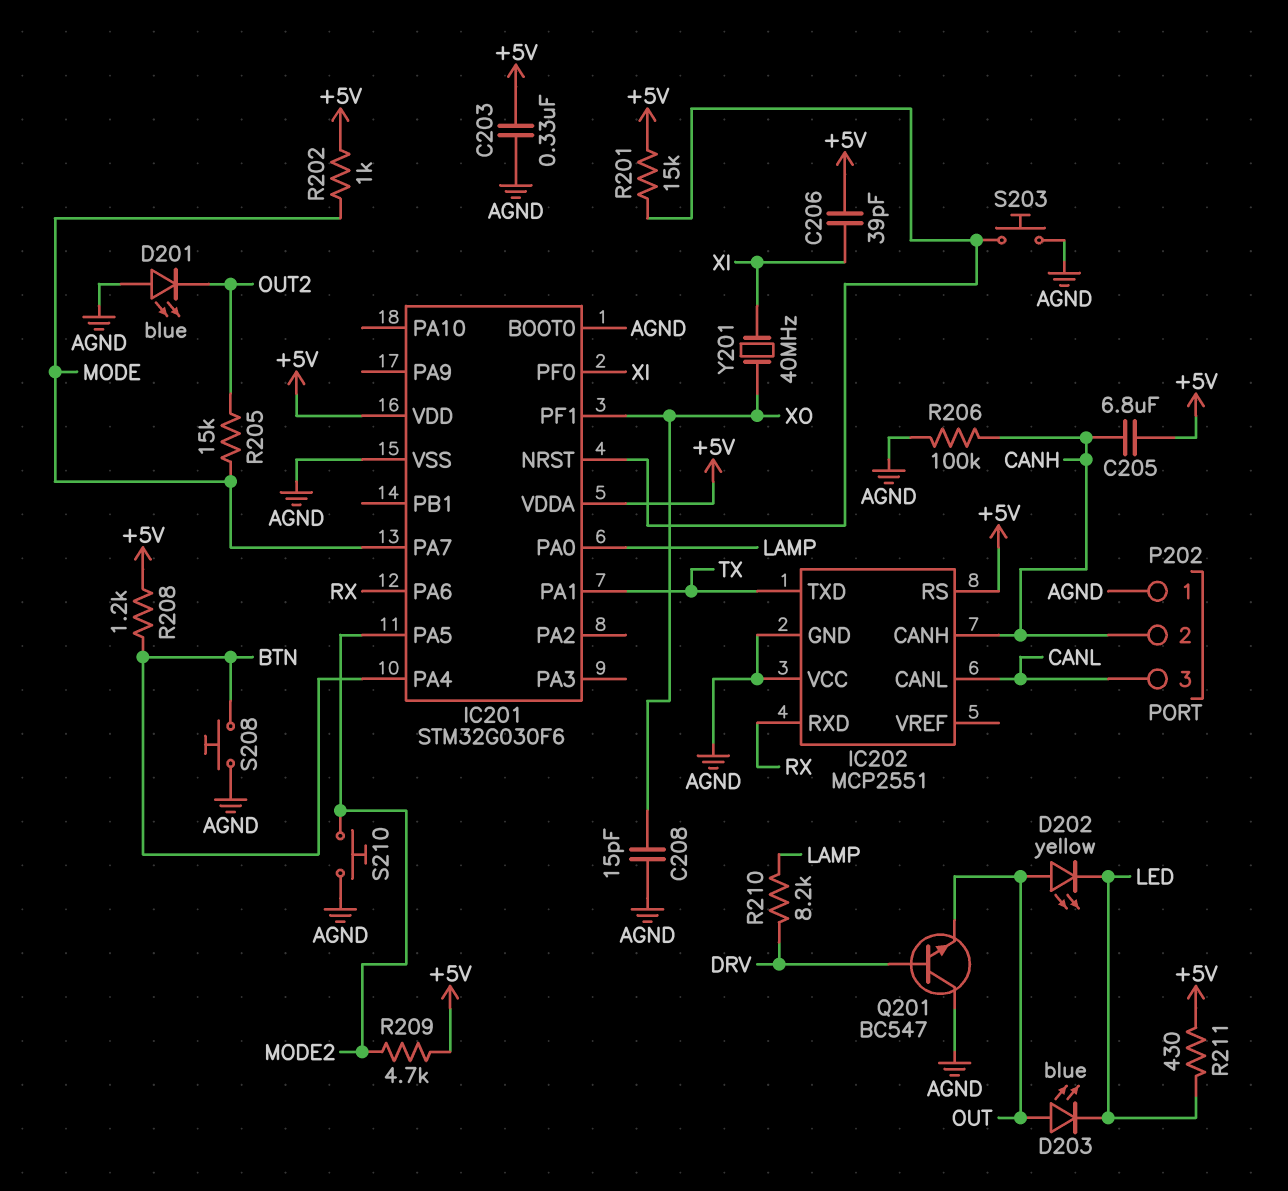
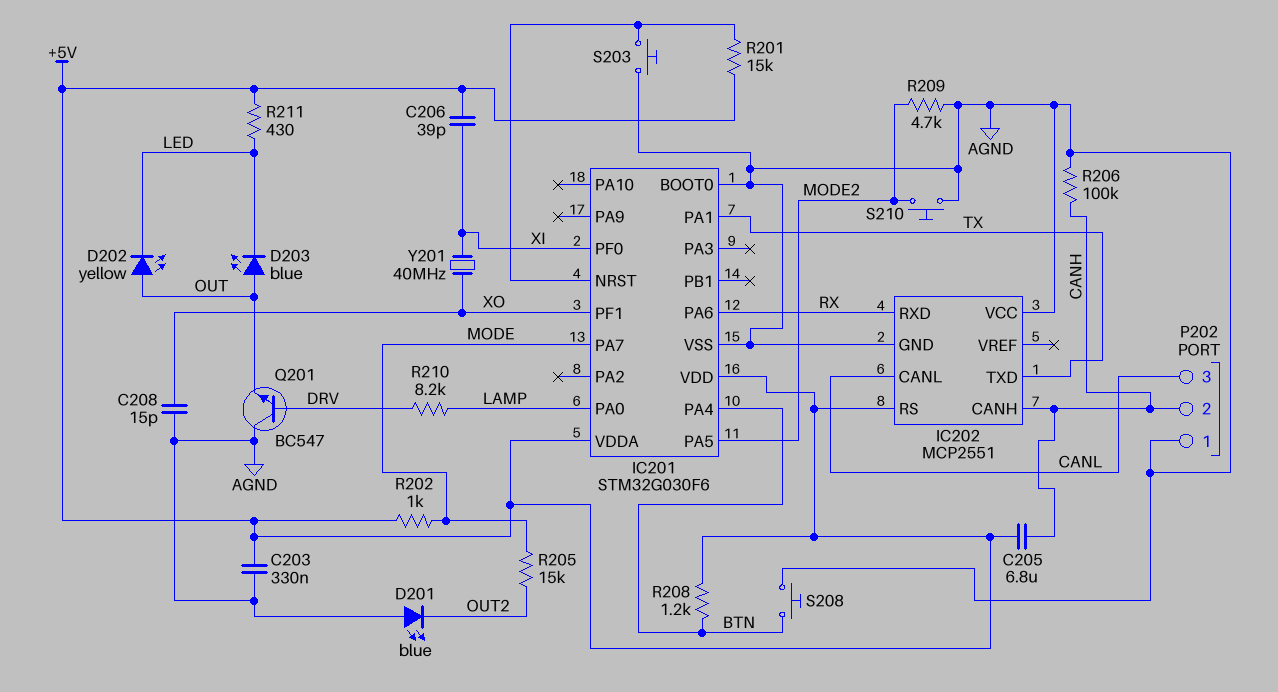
R209: 4.7k (+5V, MODE2) -> 4.7k (AGND, MODE2)

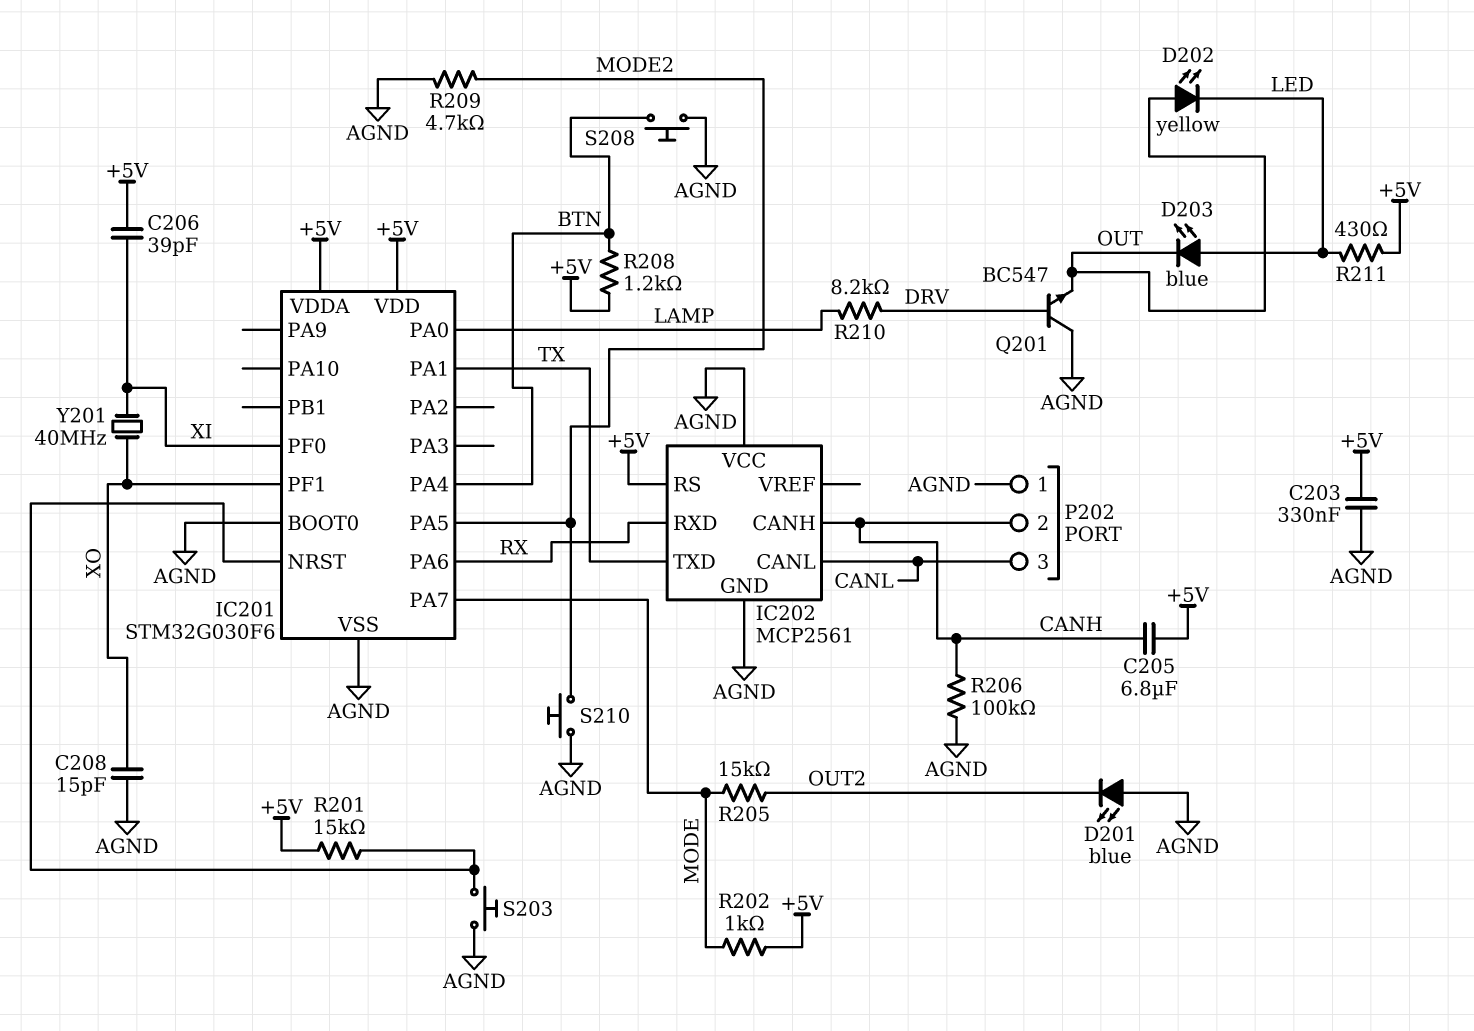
D203: LED blue (A OUT, K LED) -> LED blue (A LED, K OUT)
IC202: MCP2551 -> MCP2561

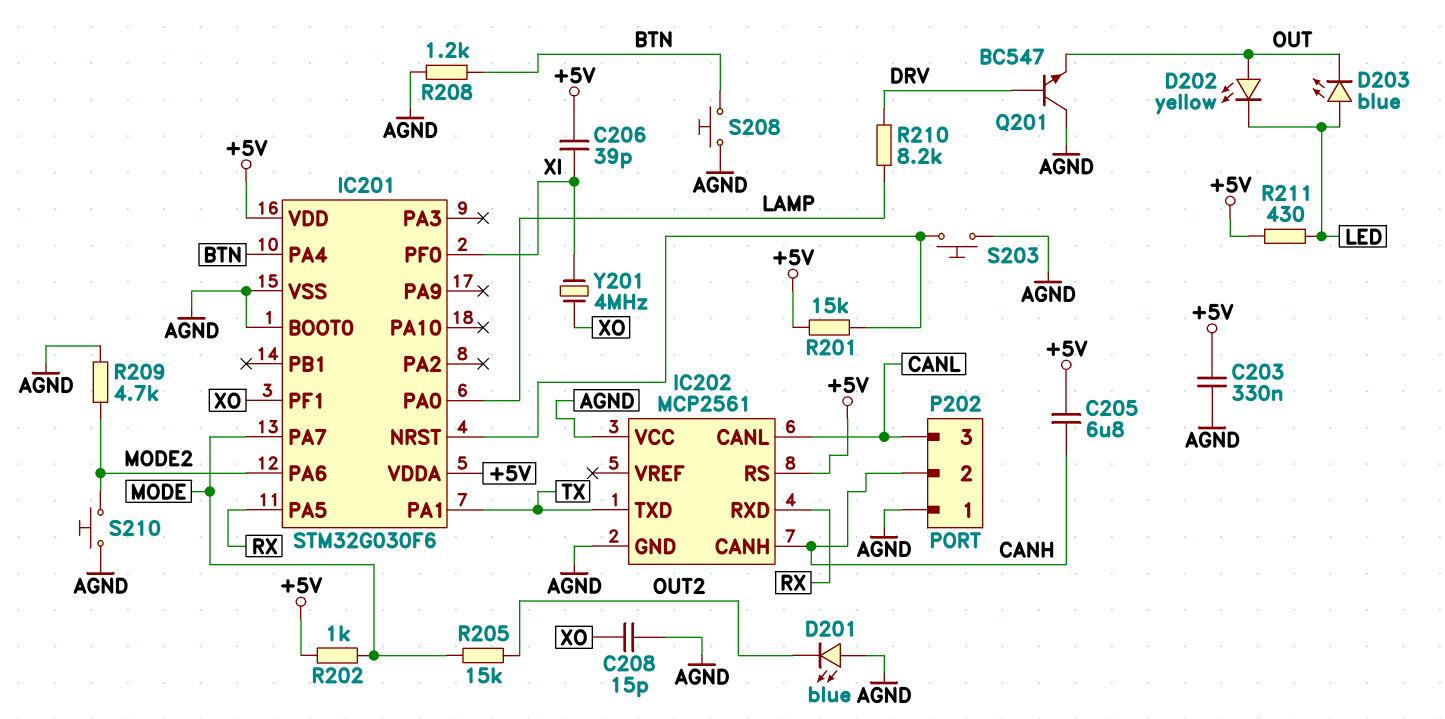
IC201 pin PA5: MODE2 -> RX
IC201 pin PA6: RX -> MODE2
R206: 100k (AGND, CANH) -> none
R208: 1.2k (+5V, BTN) -> 1.2k (AGND, BTN)
Y201: 40MHz (XI, XO) -> 4MHz (XI, XO)

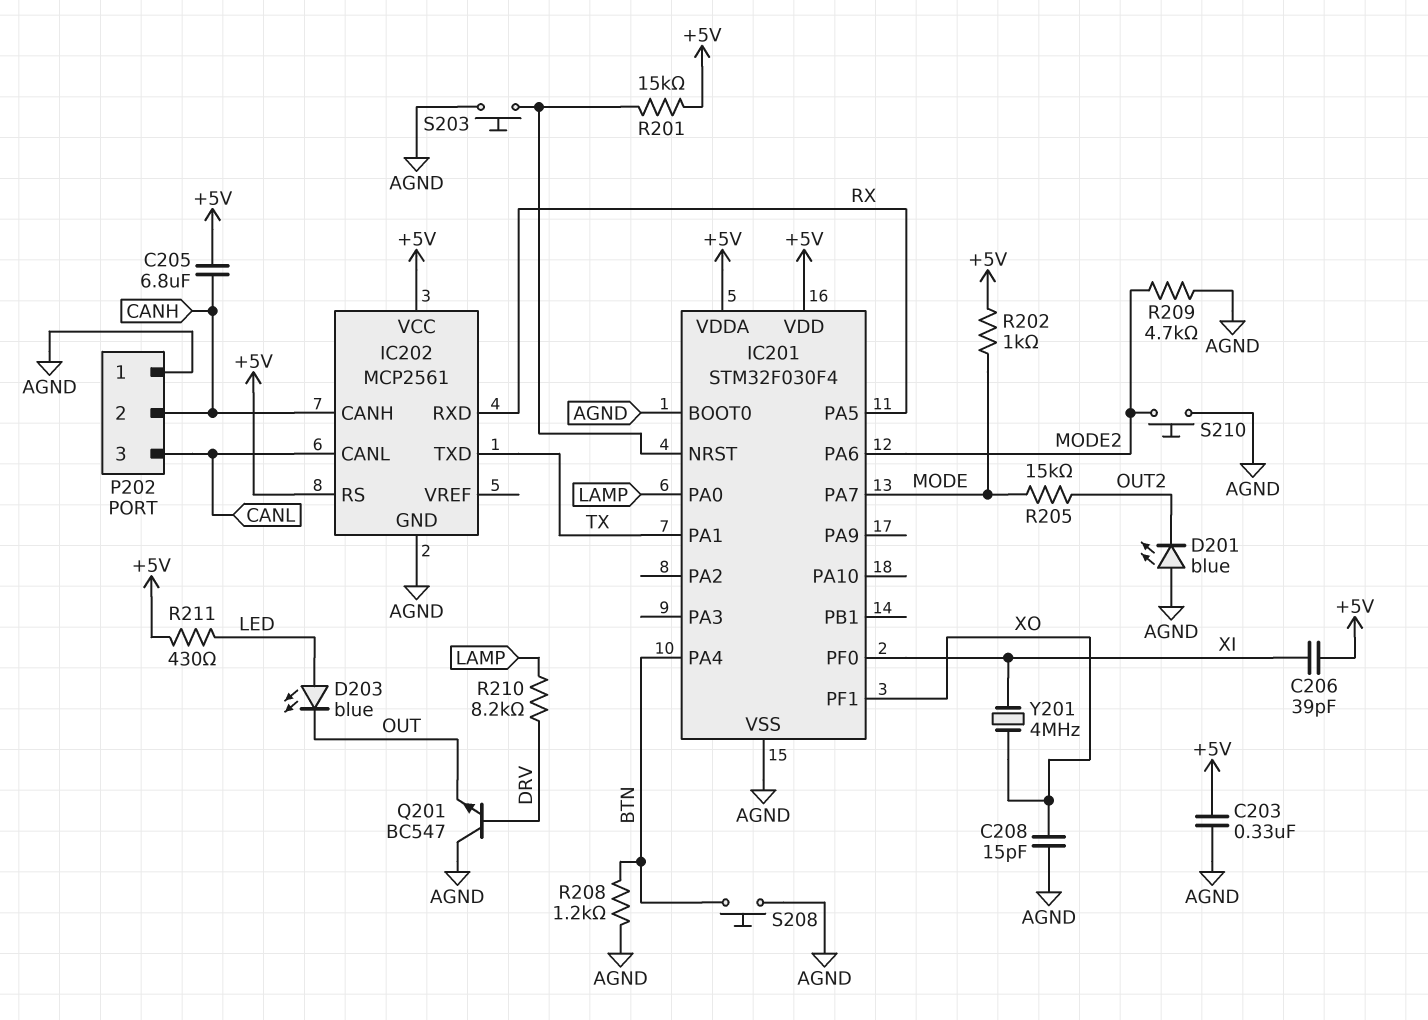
D202: LED yellow (A OUT, K LED) -> none
IC201: STM32G030F6 -> STM32F030F4
IC202 pin VCC: AGND -> +5V

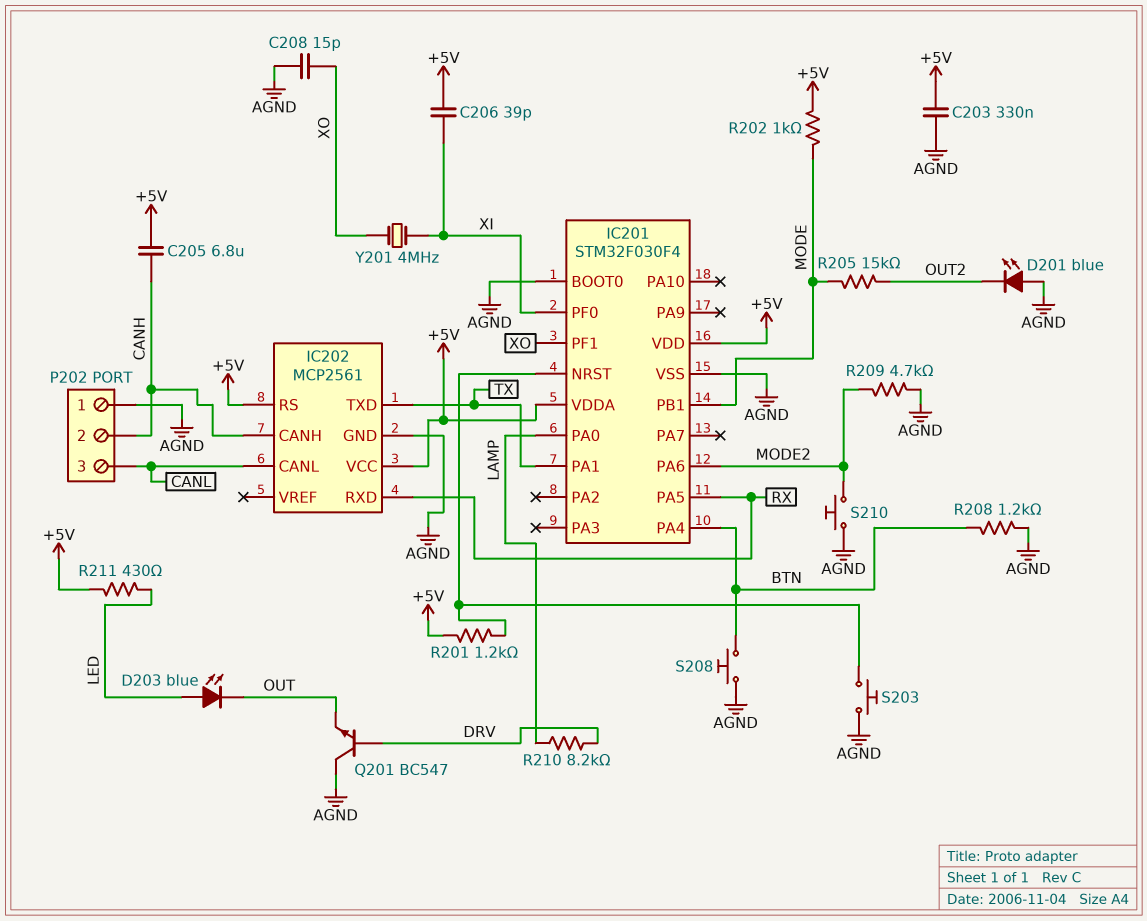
IC201 pin PA7: MODE -> none
IC201 pin PB1: none -> MODE
R201: 15k (+5V, IC201/NRST) -> 1.2k (+5V, IC201/NRST)

